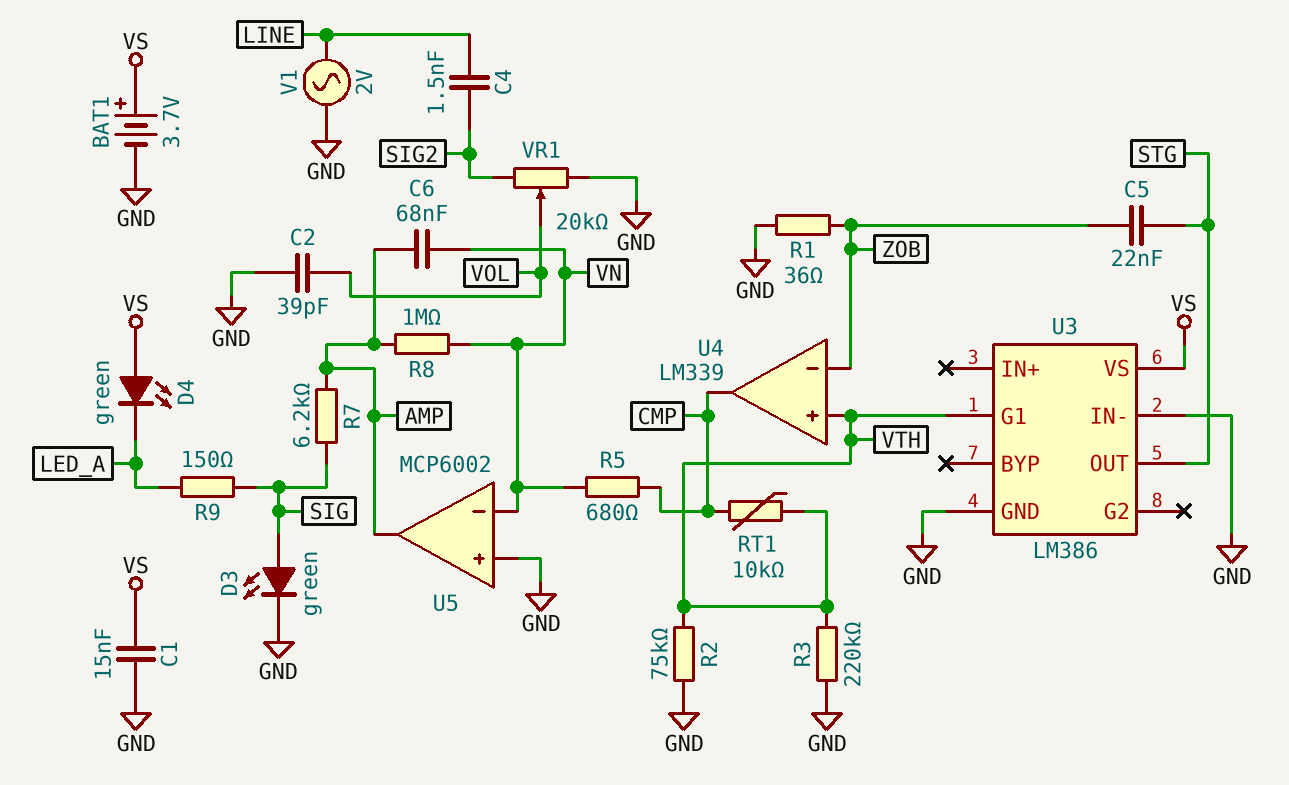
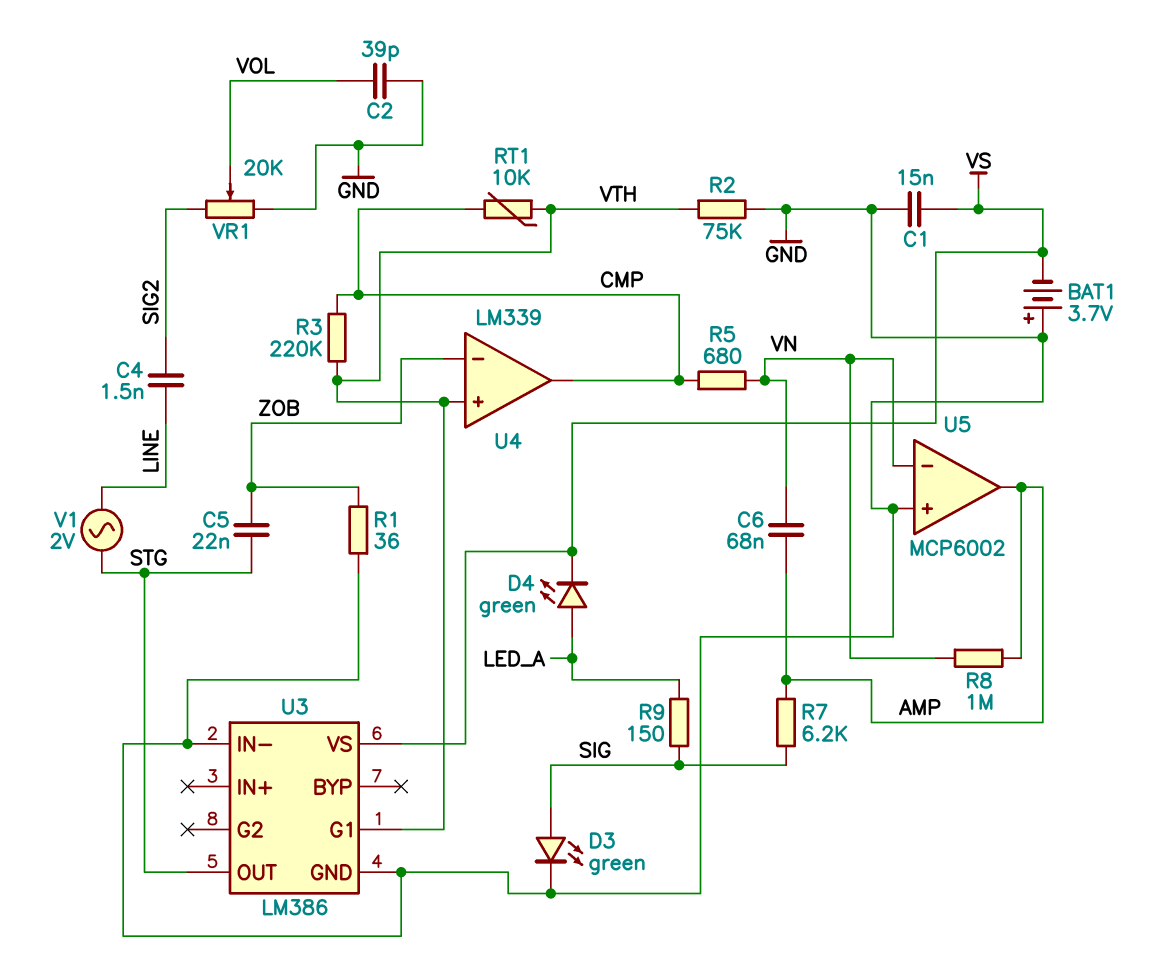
BAT1: 3.7V (plus VS, minus GND) -> 3.7V (plus GND, minus VS)
D4: LED green (A VS, K LED_A) -> LED green (A LED_A, K VS)
R3: 220k (GND, VTH) -> 220k (CMP, VTH)
V1: AC 2V (GND, LINE) -> AC 2V (LINE, STG)

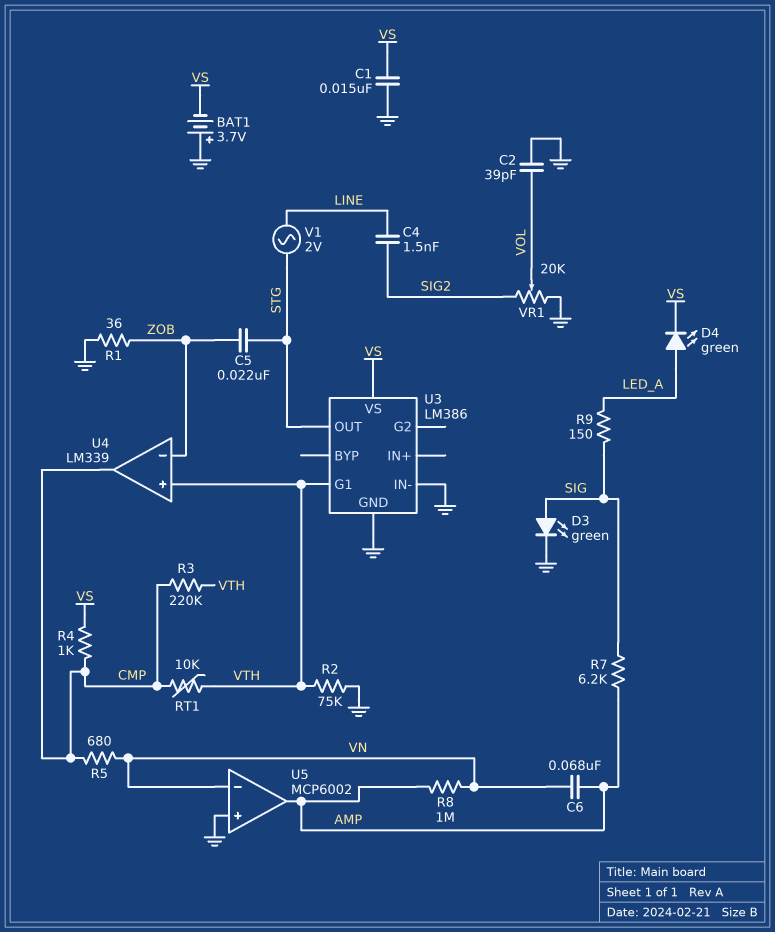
R4: none -> 1k (CMP, VS)

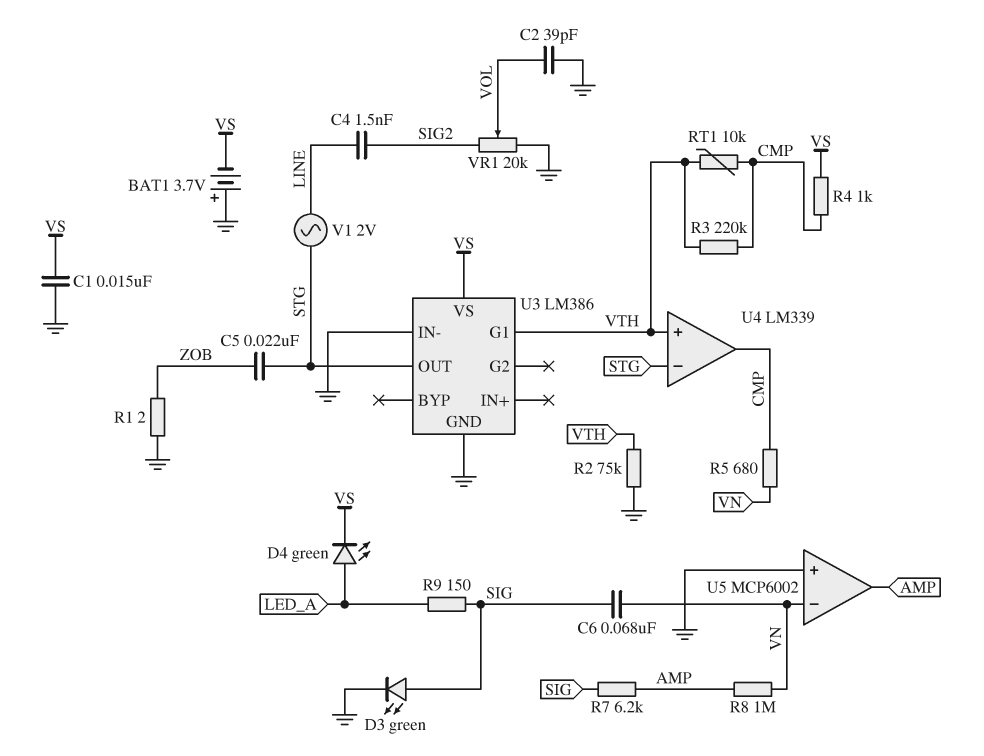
C6: 68nF (AMP, VN) -> 68nF (SIG, VN)
R1: 36 (GND, ZOB) -> 2 (GND, ZOB)
U4 pin in-: ZOB -> STG

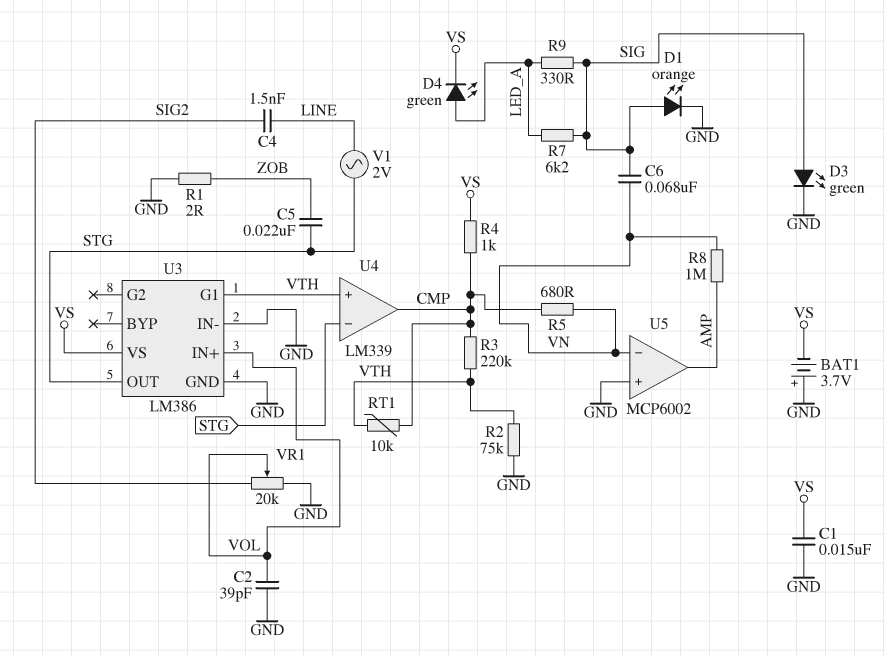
D1: none -> LED orange (A SIG, K GND)
R7: 6.2k (AMP, SIG) -> 6.2k (LED_A, SIG)
R9: 150 (LED_A, SIG) -> 330 (LED_A, SIG)
U3 pin IN+: none -> VOL

